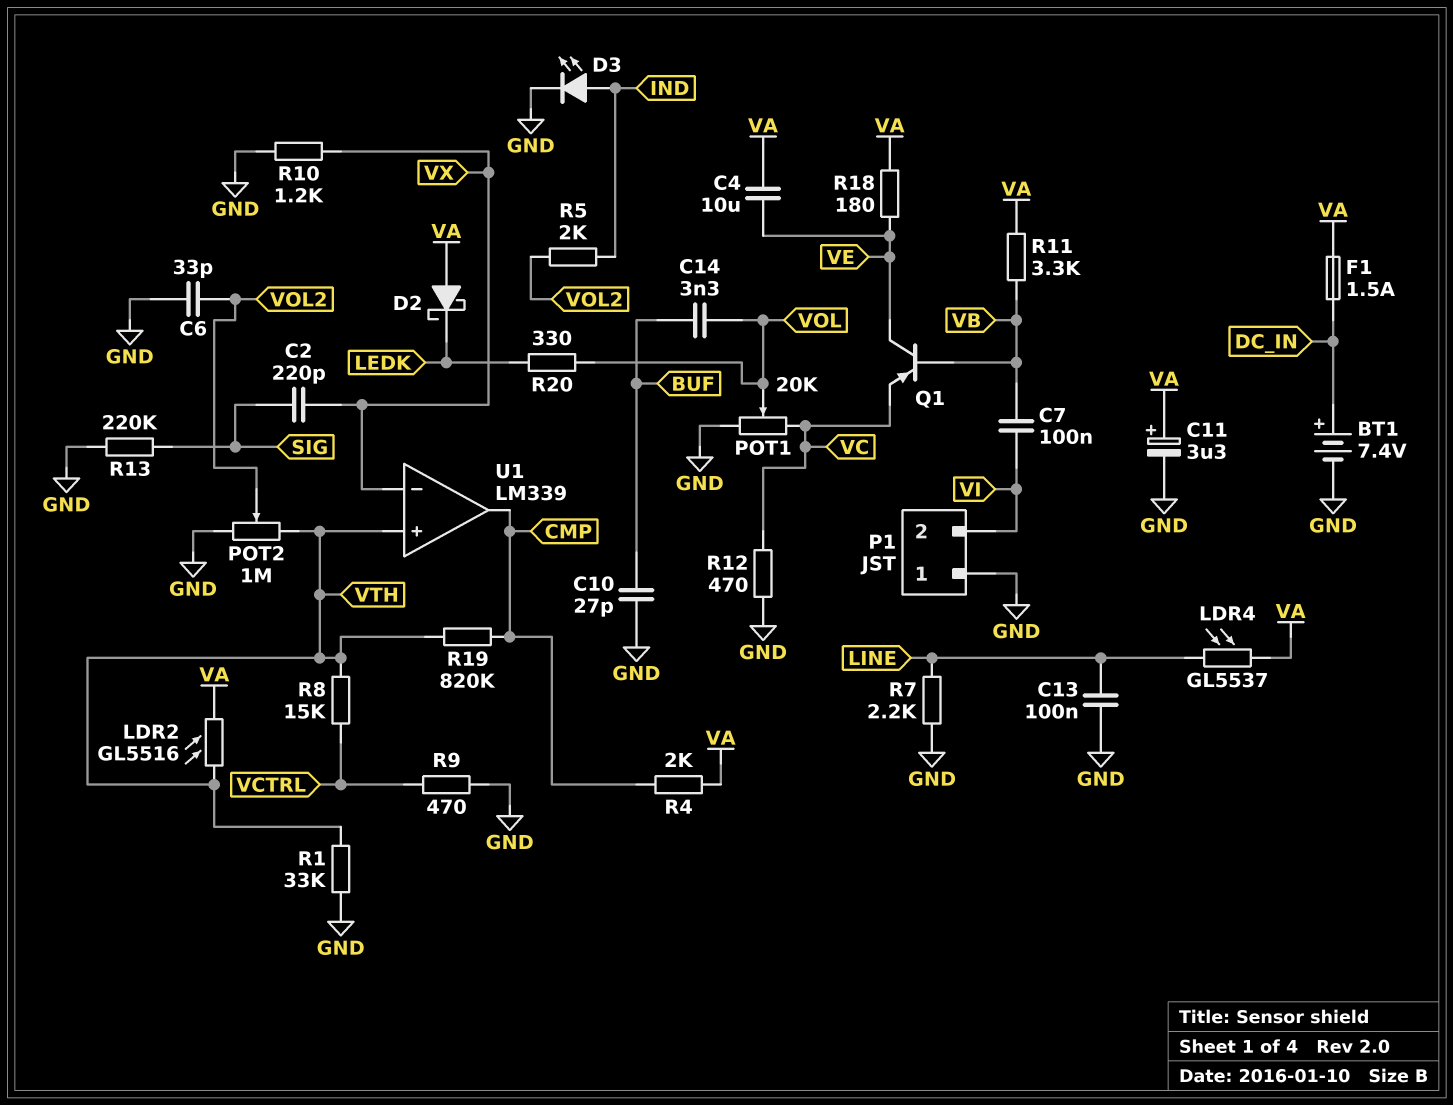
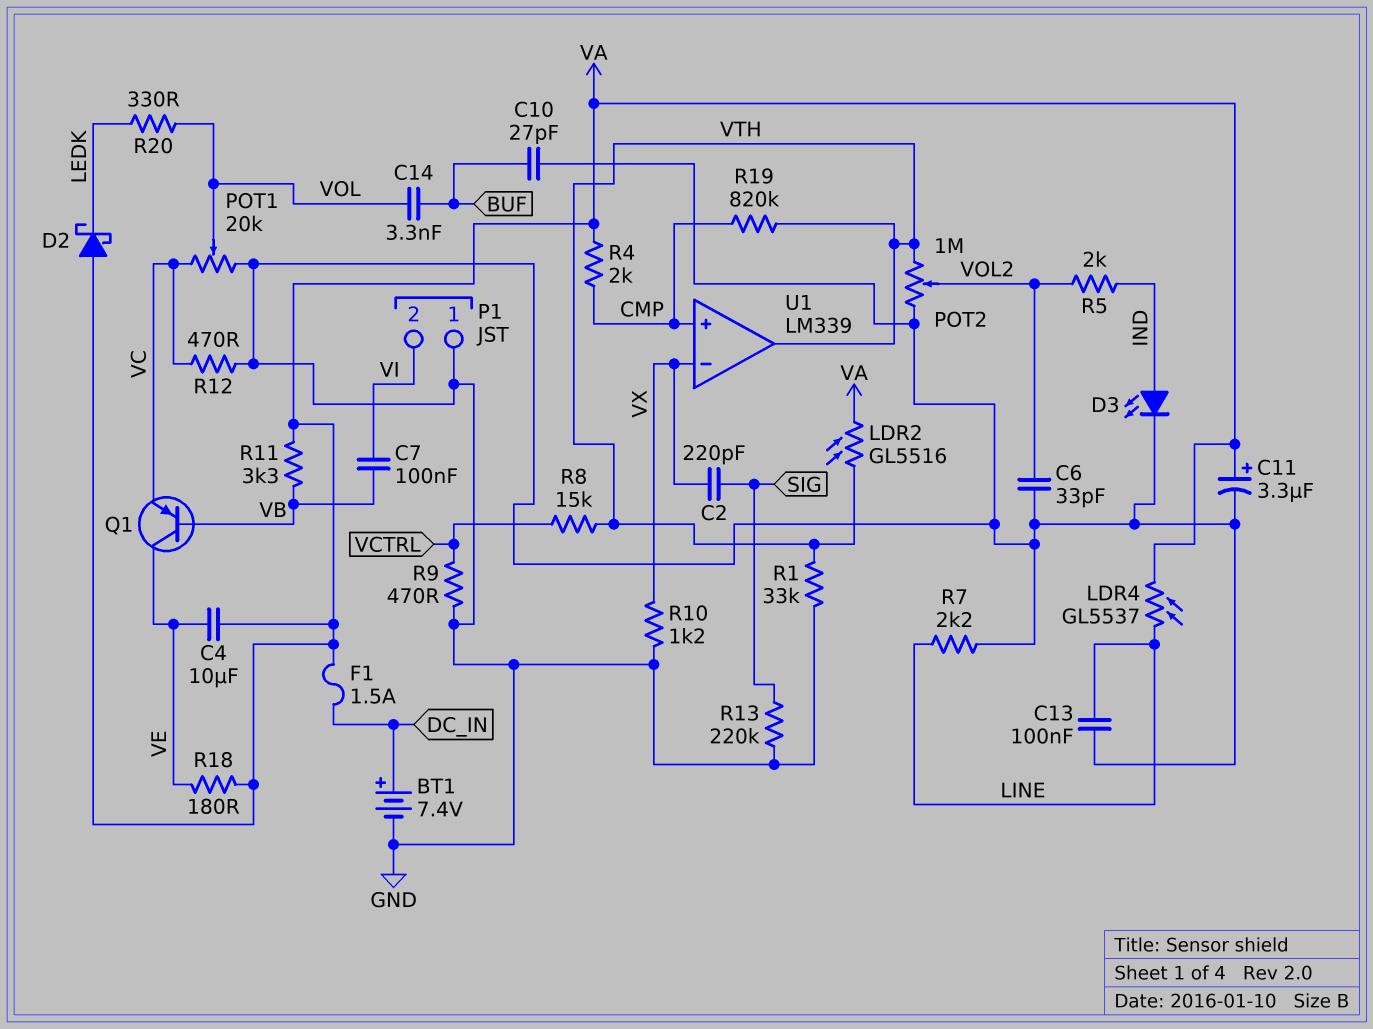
U1 pin in+: VTH -> CMP
U1 pin out: CMP -> VTH

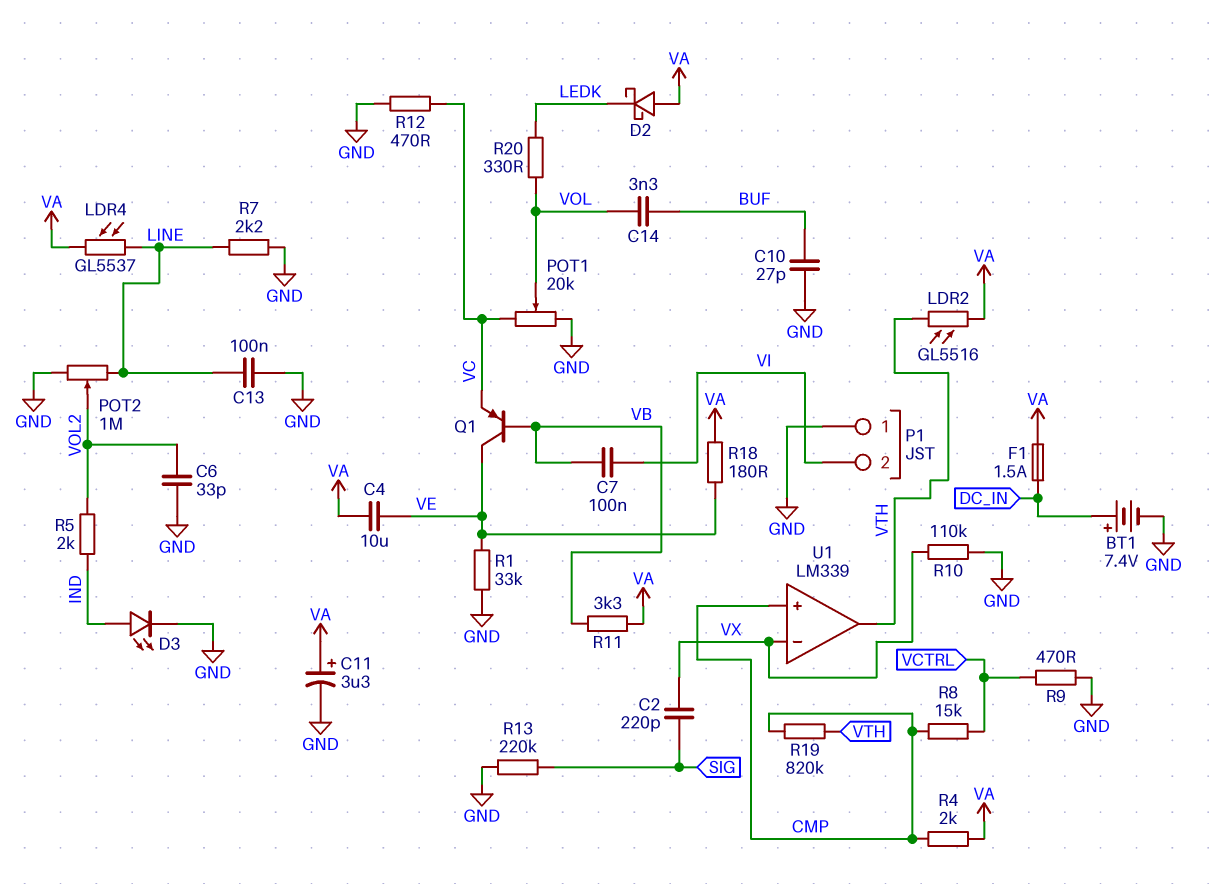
POT2: 1M (GND, VTH, wiper VOL2) -> 1M (GND, LINE, wiper VOL2)
R1: 33k (GND, VTH) -> 33k (GND, VE)
R8: 15k (VCTRL, VTH) -> 15k (CMP, VCTRL)
R10: 1.2k (GND, VX) -> 110k (GND, VX)

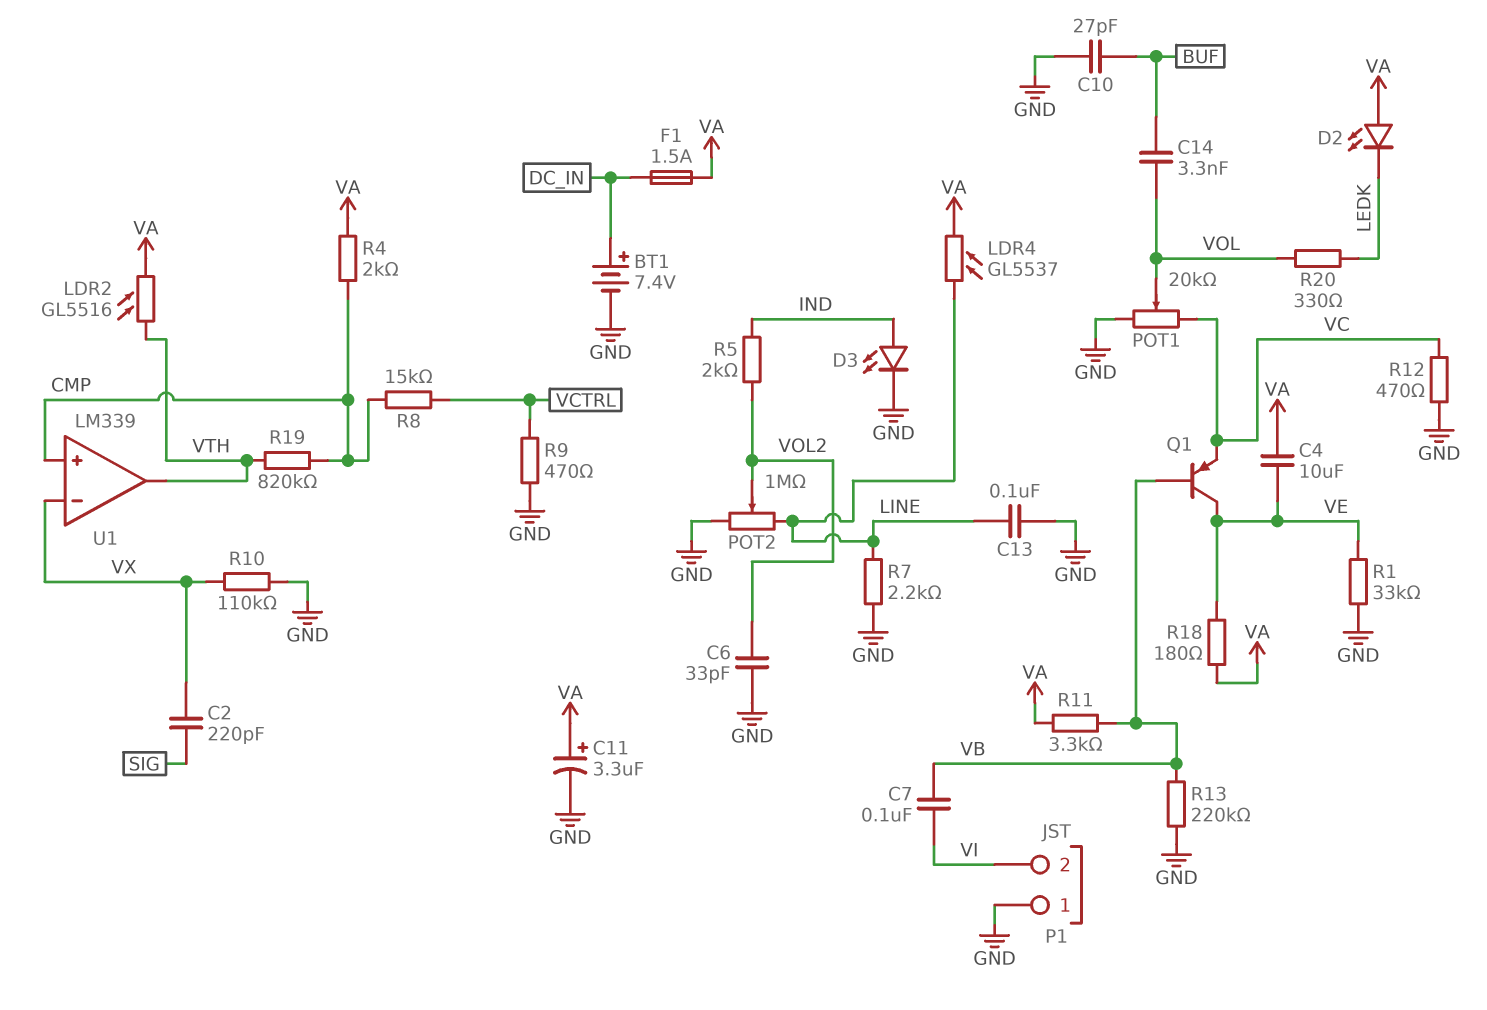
D2: schottky (A VA, K LEDK) -> LED (A VA, K LEDK)
R13: 220k (GND, SIG) -> 220k (GND, VB)

